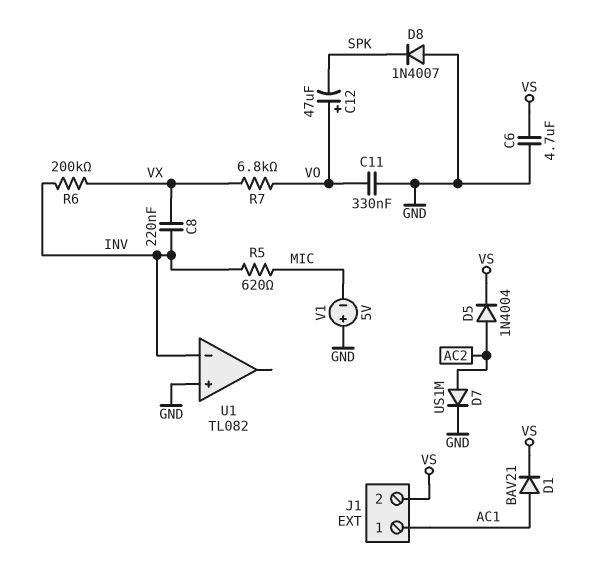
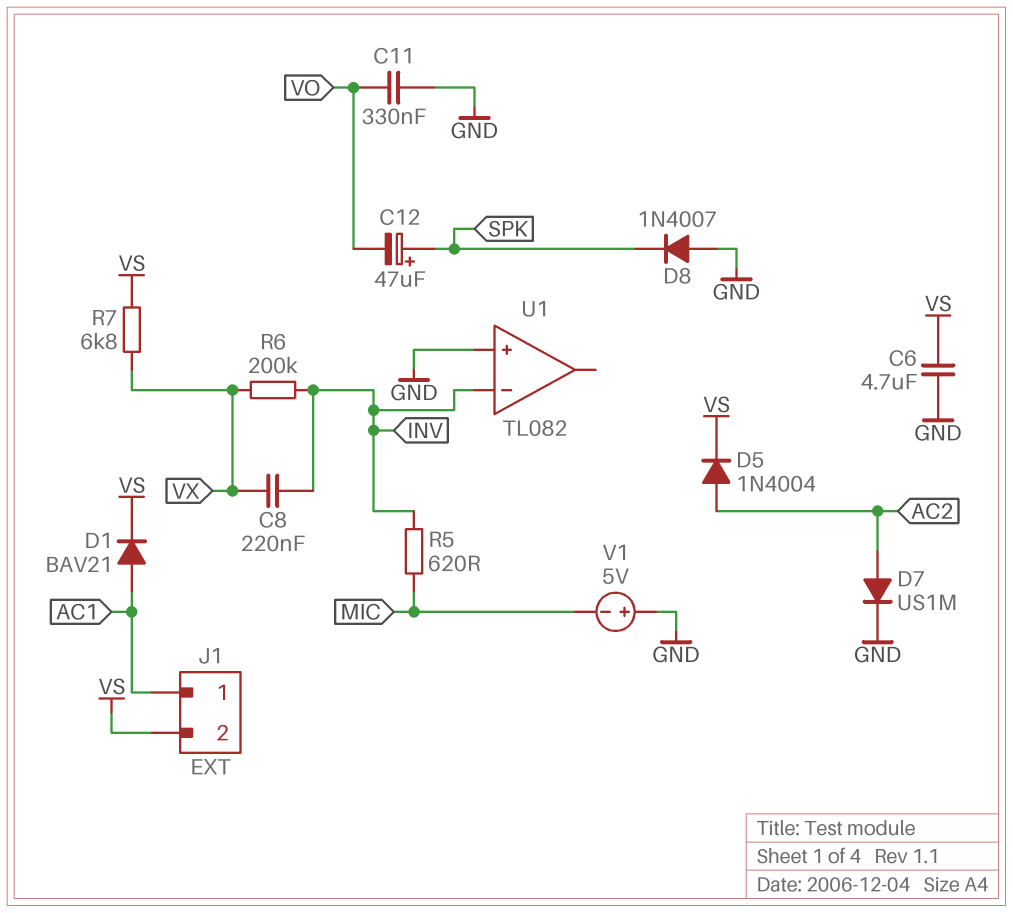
C12: 47uF (plus VO, minus SPK) -> 47uF (plus SPK, minus VO)
R7: 6.8k (VO, VX) -> 6.8k (VS, VX)

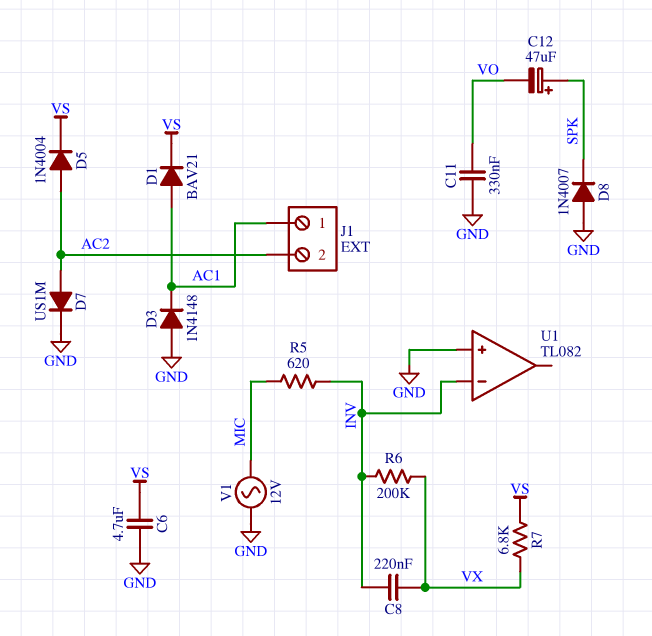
D3: none -> diode 1N4148 (A GND, K AC1)
J1 pin 2: VS -> AC2
V1: 5V (plus GND, minus MIC) -> AC 12V (GND, MIC)

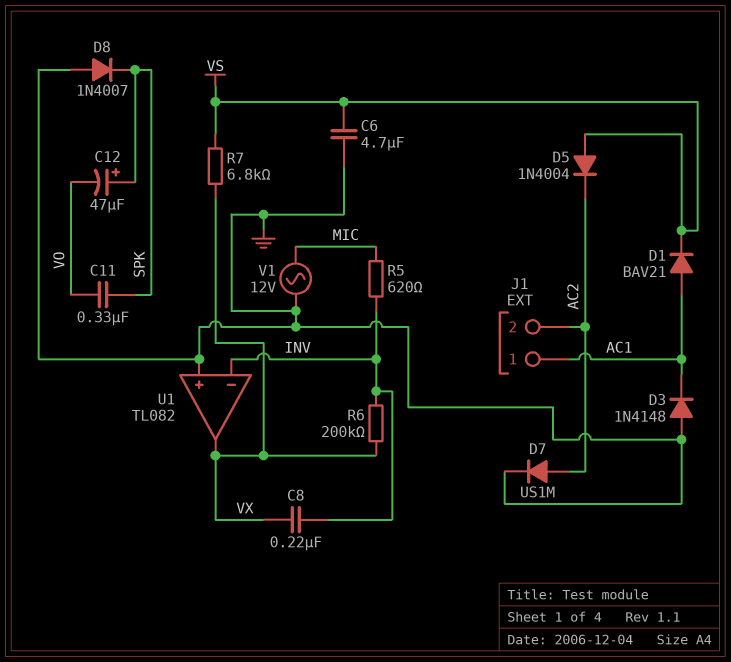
C11: 330nF (GND, VO) -> 330nF (SPK, VO)
D5: diode 1N4004 (A AC2, K VS) -> diode 1N4004 (A VS, K AC2)
U1 pin out: none -> VX

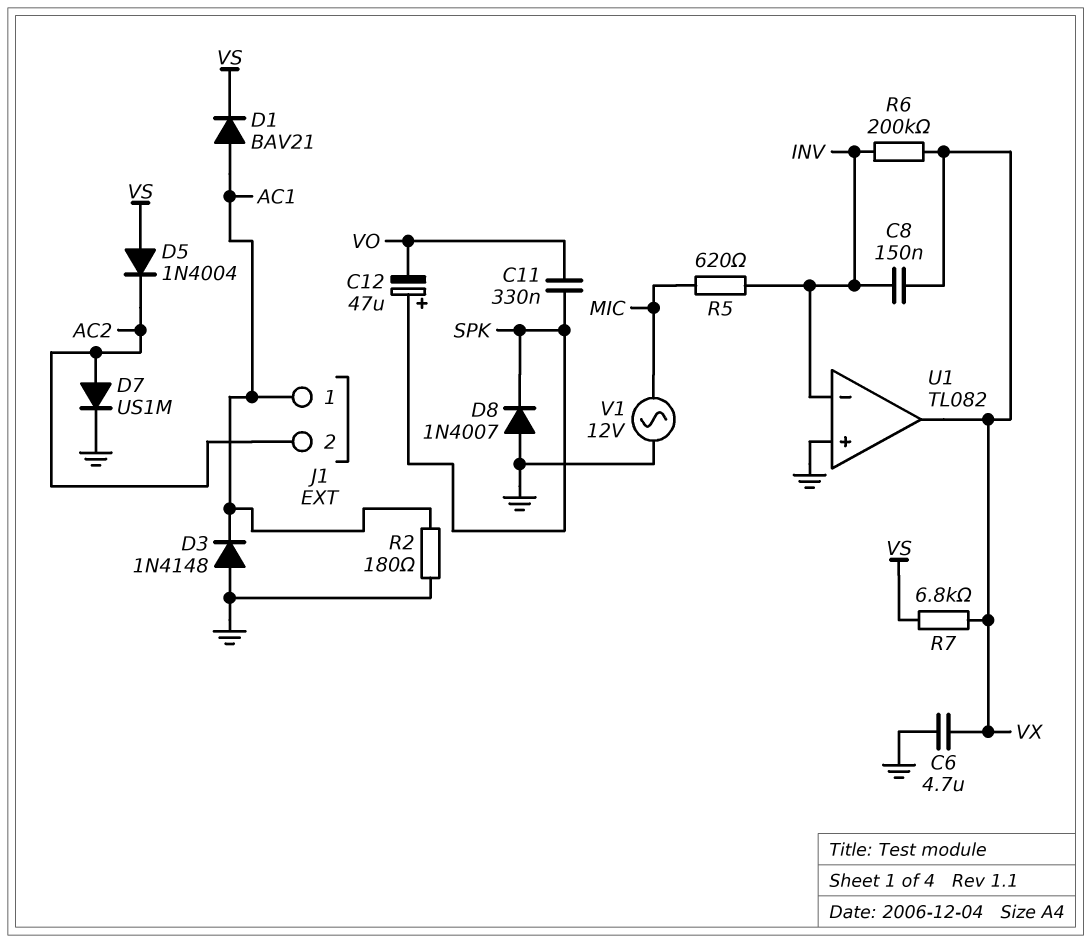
C6: 4.7uF (GND, VS) -> 4.7uF (GND, VX)
C8: 220nF (INV, VX) -> 150nF (INV, VX)
R2: none -> 180 (AC1, GND)

